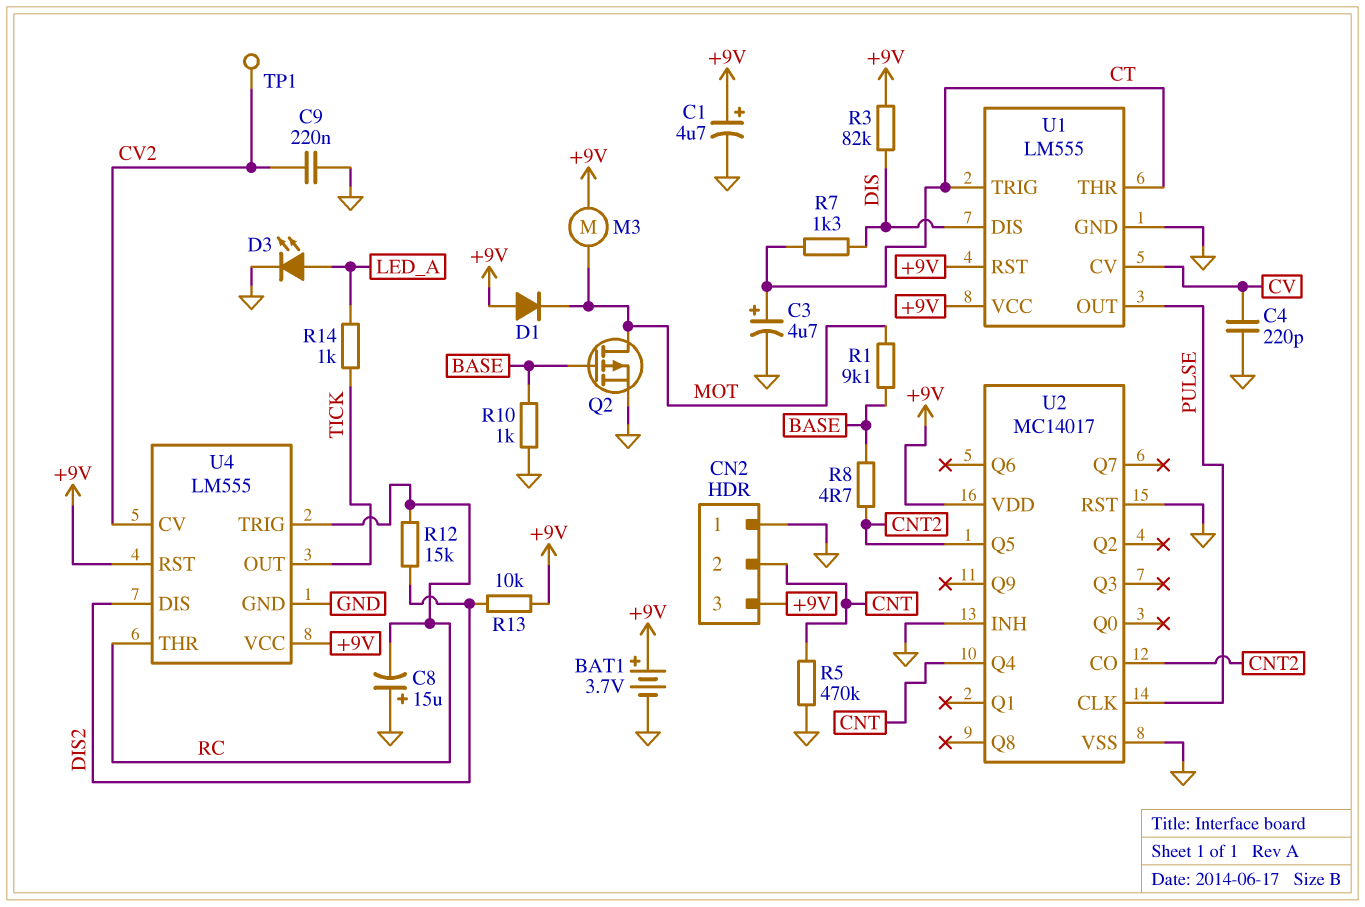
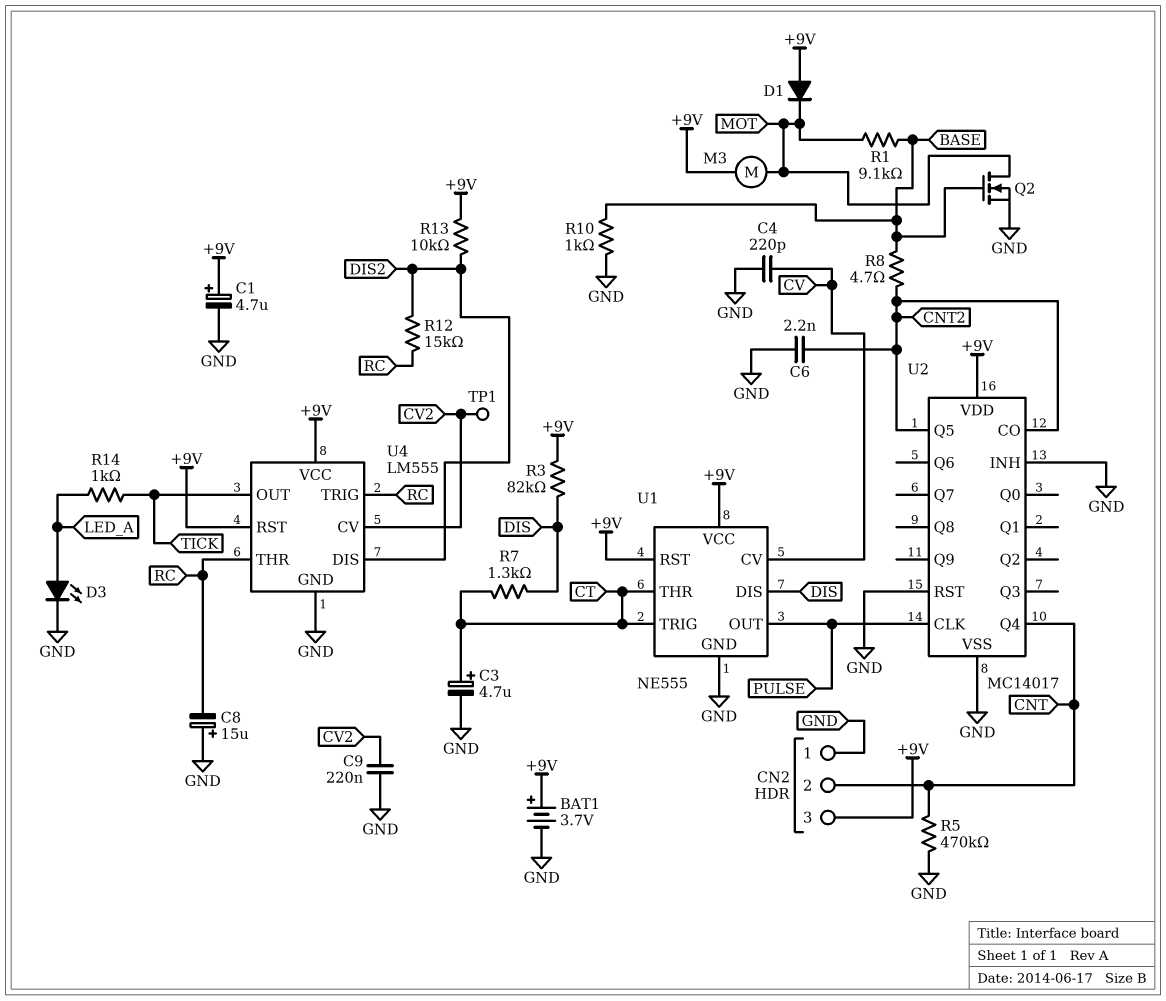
C6: none -> 2.2nF (CNT2, GND)
Q2: PMOS (G BASE, D MOT, S GND) -> NMOS (G BASE, D MOT, S GND)
U1: LM555 -> NE555

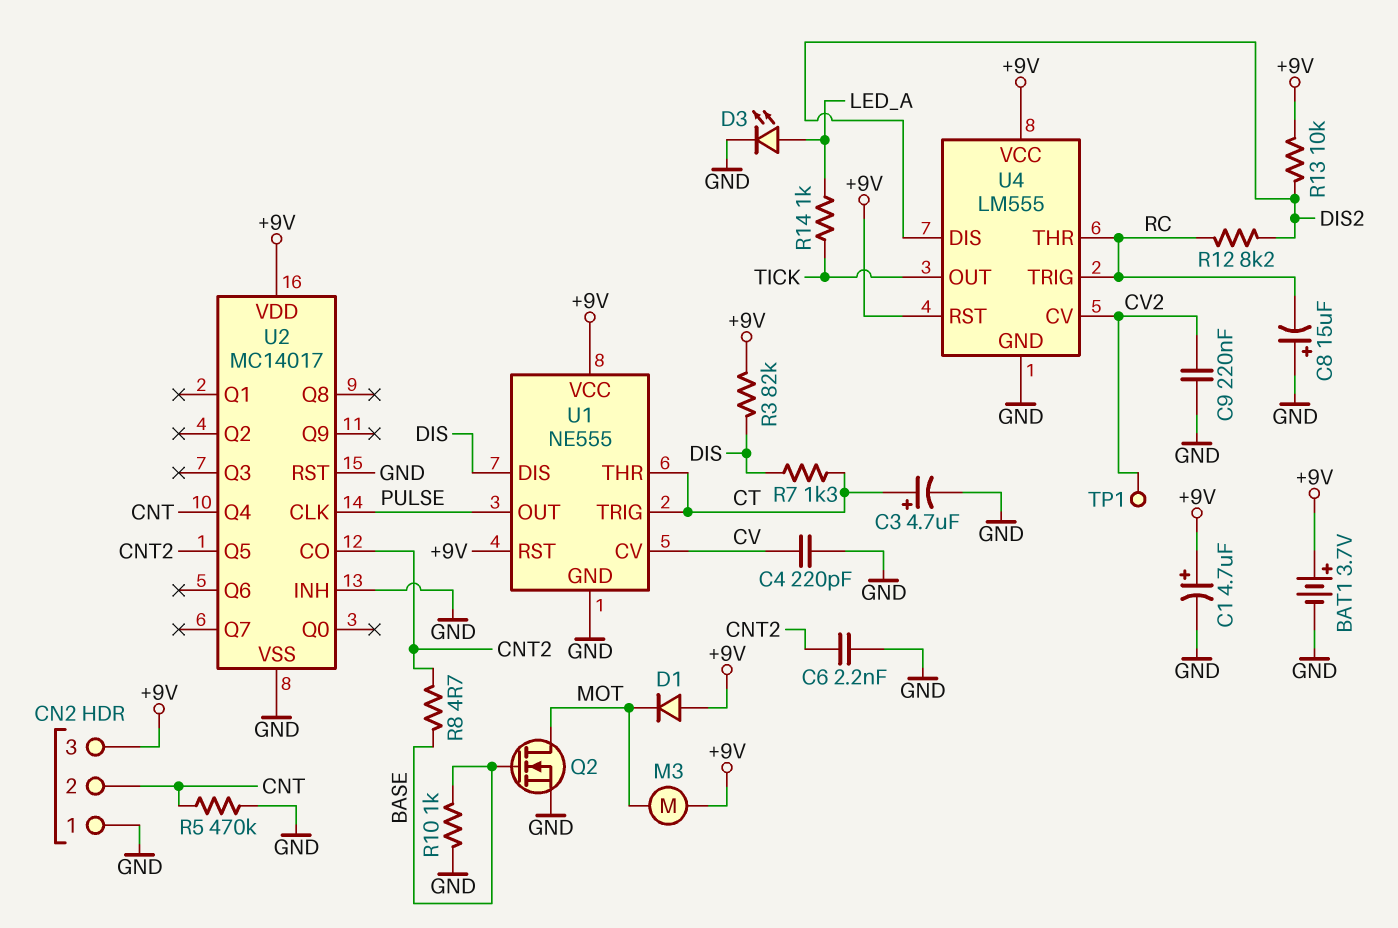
R1: 9.1k (BASE, MOT) -> none
R12: 15k (DIS2, RC) -> 8.2k (DIS2, RC)

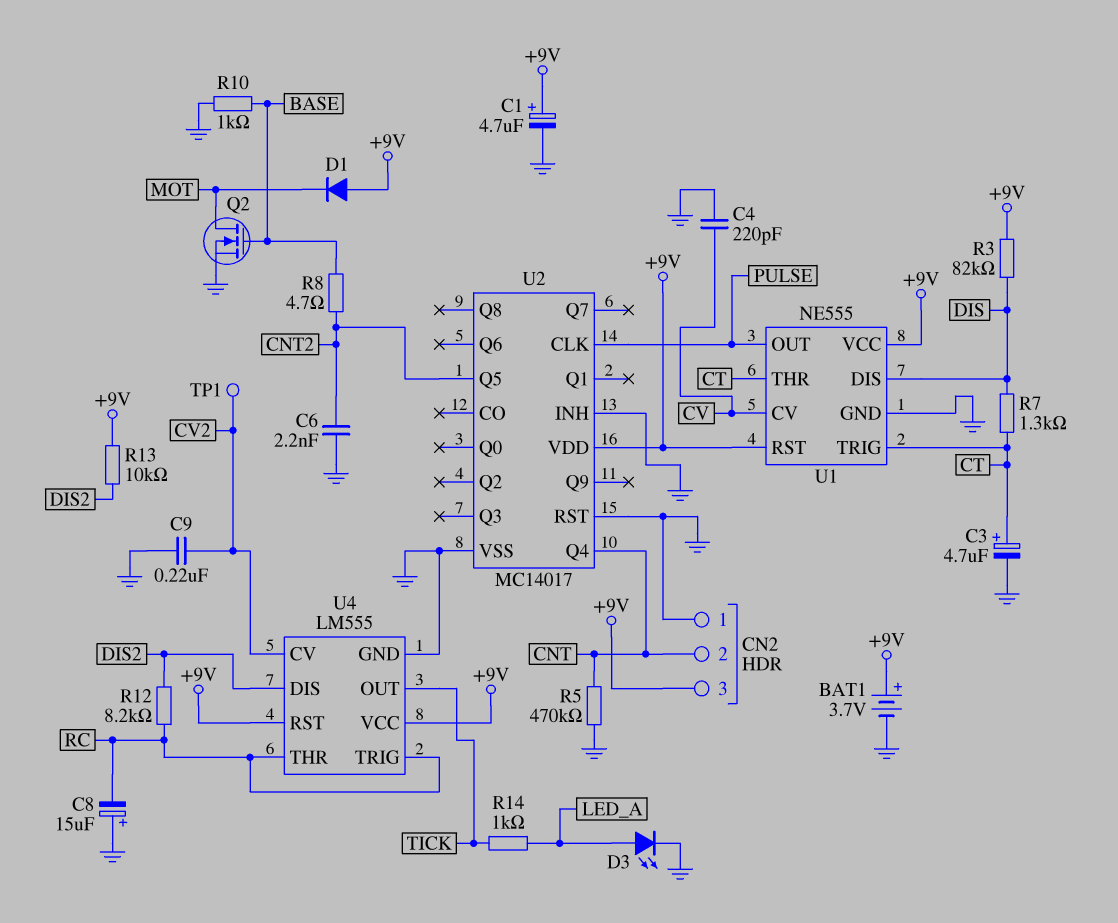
M3: motor (+9V, MOT) -> none
U2 pin CO: CNT2 -> none

